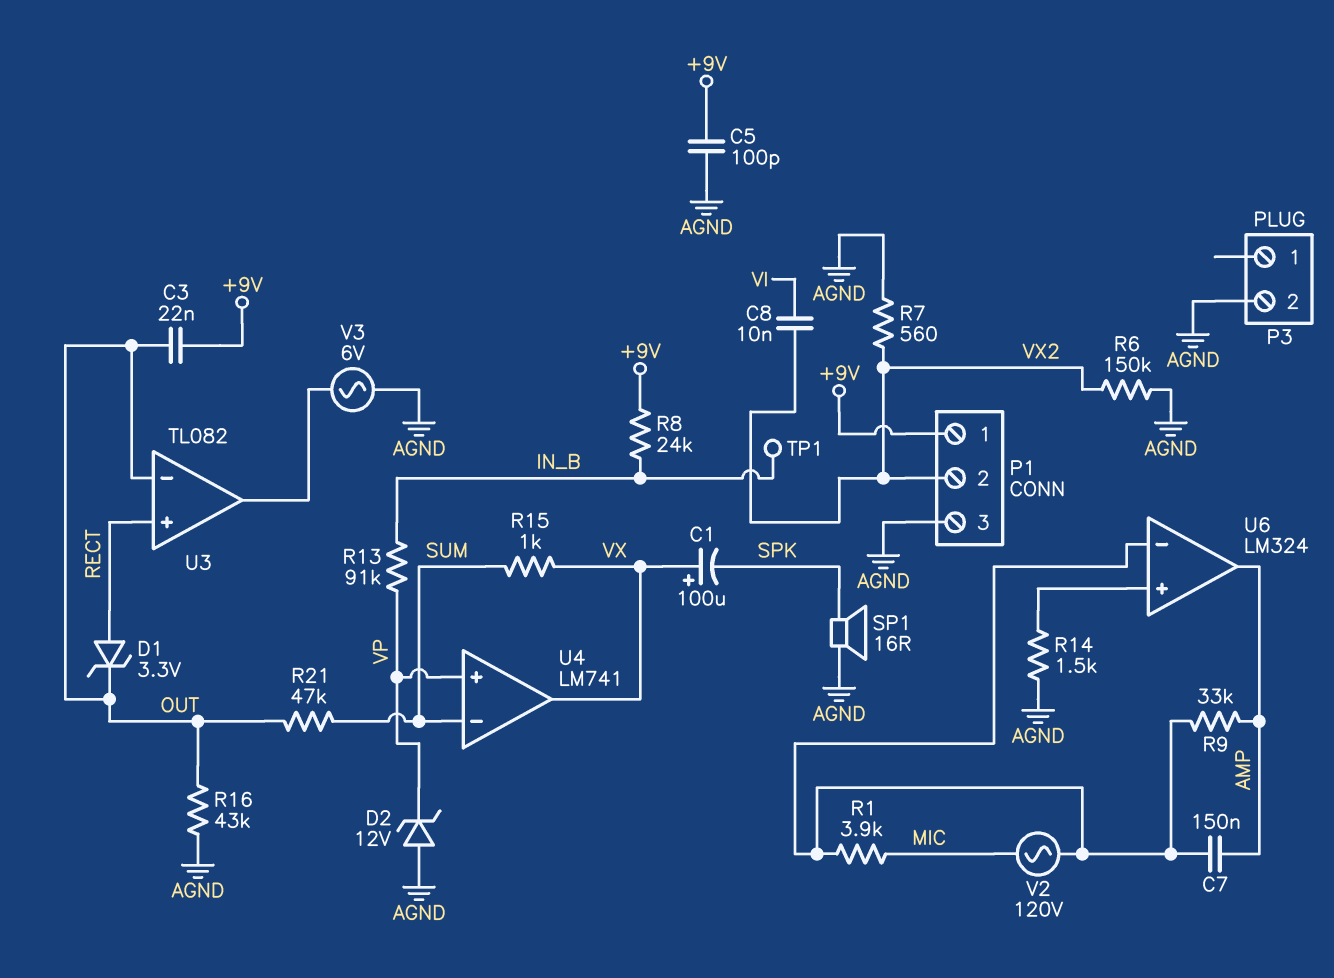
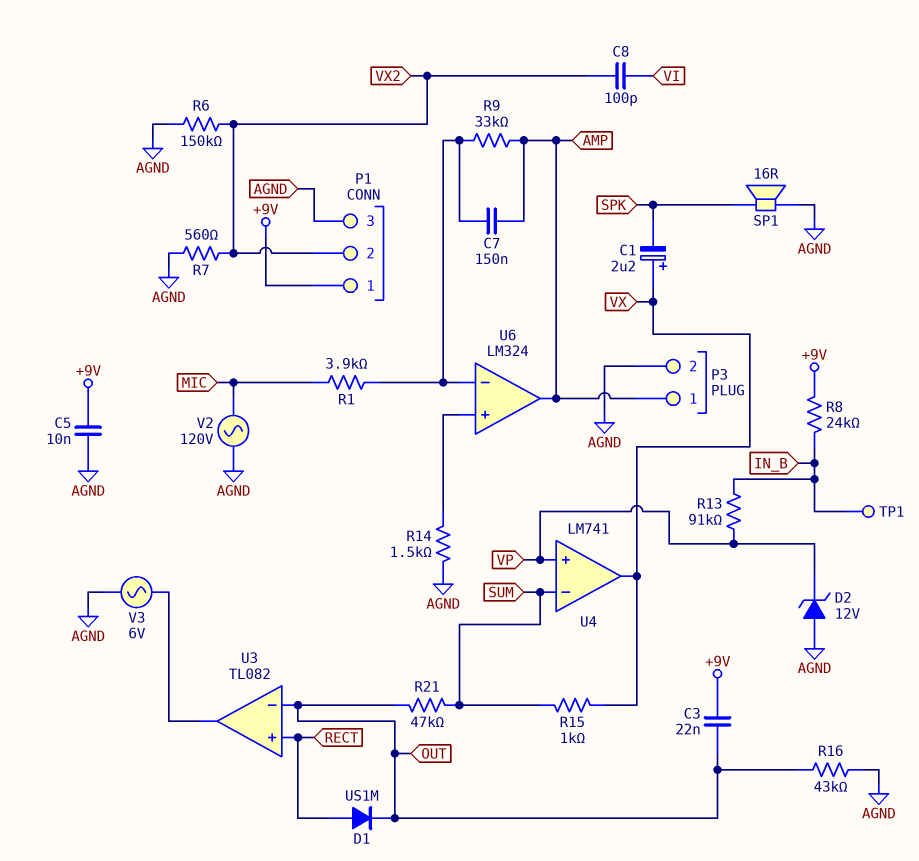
C1: 100uF (plus VX, minus SPK) -> 2.2uF (plus VX, minus SPK)
C5: 100pF (+9V, AGND) -> 10nF (+9V, AGND)
C8: 10nF (VI, VX2) -> 100pF (VI, VX2)
D1: zener 3.3V (A RECT, K OUT) -> diode US1M (A RECT, K OUT)
P3 pin 1: none -> AMP
V2: AC 120V (MIC, U6/in-) -> AC 120V (AGND, MIC)

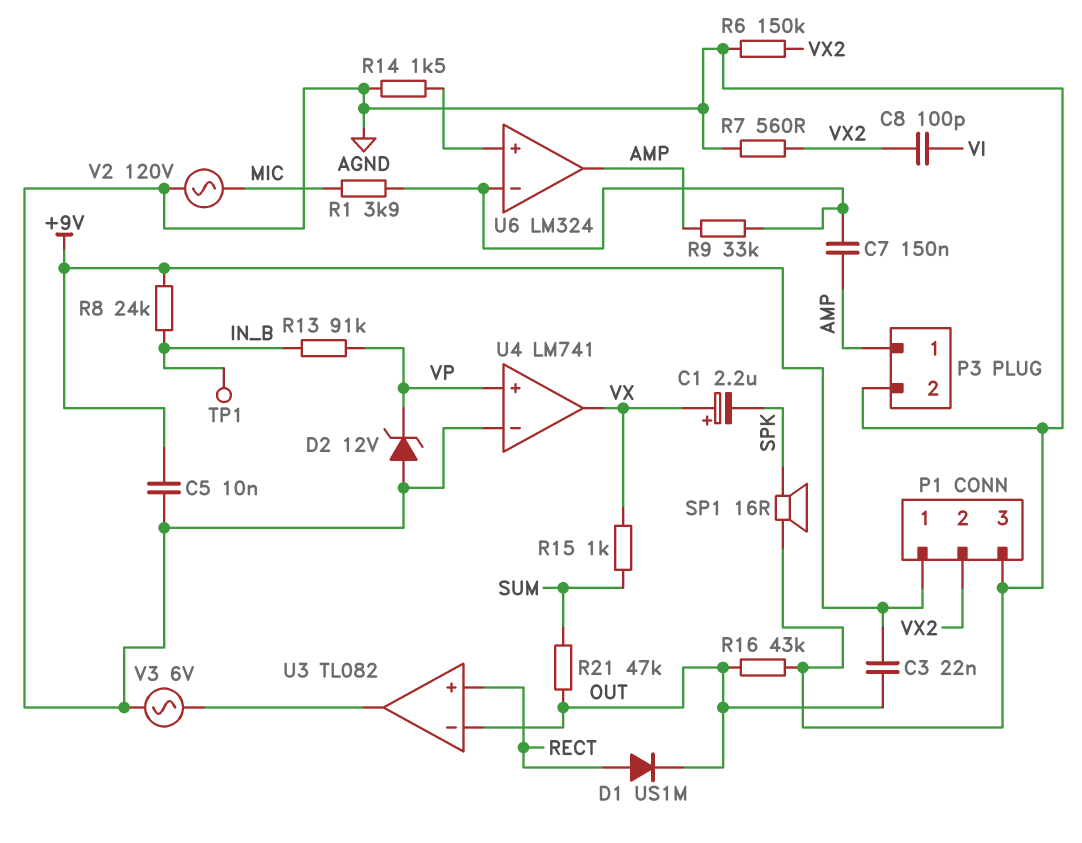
U4 pin in-: SUM -> AGND

